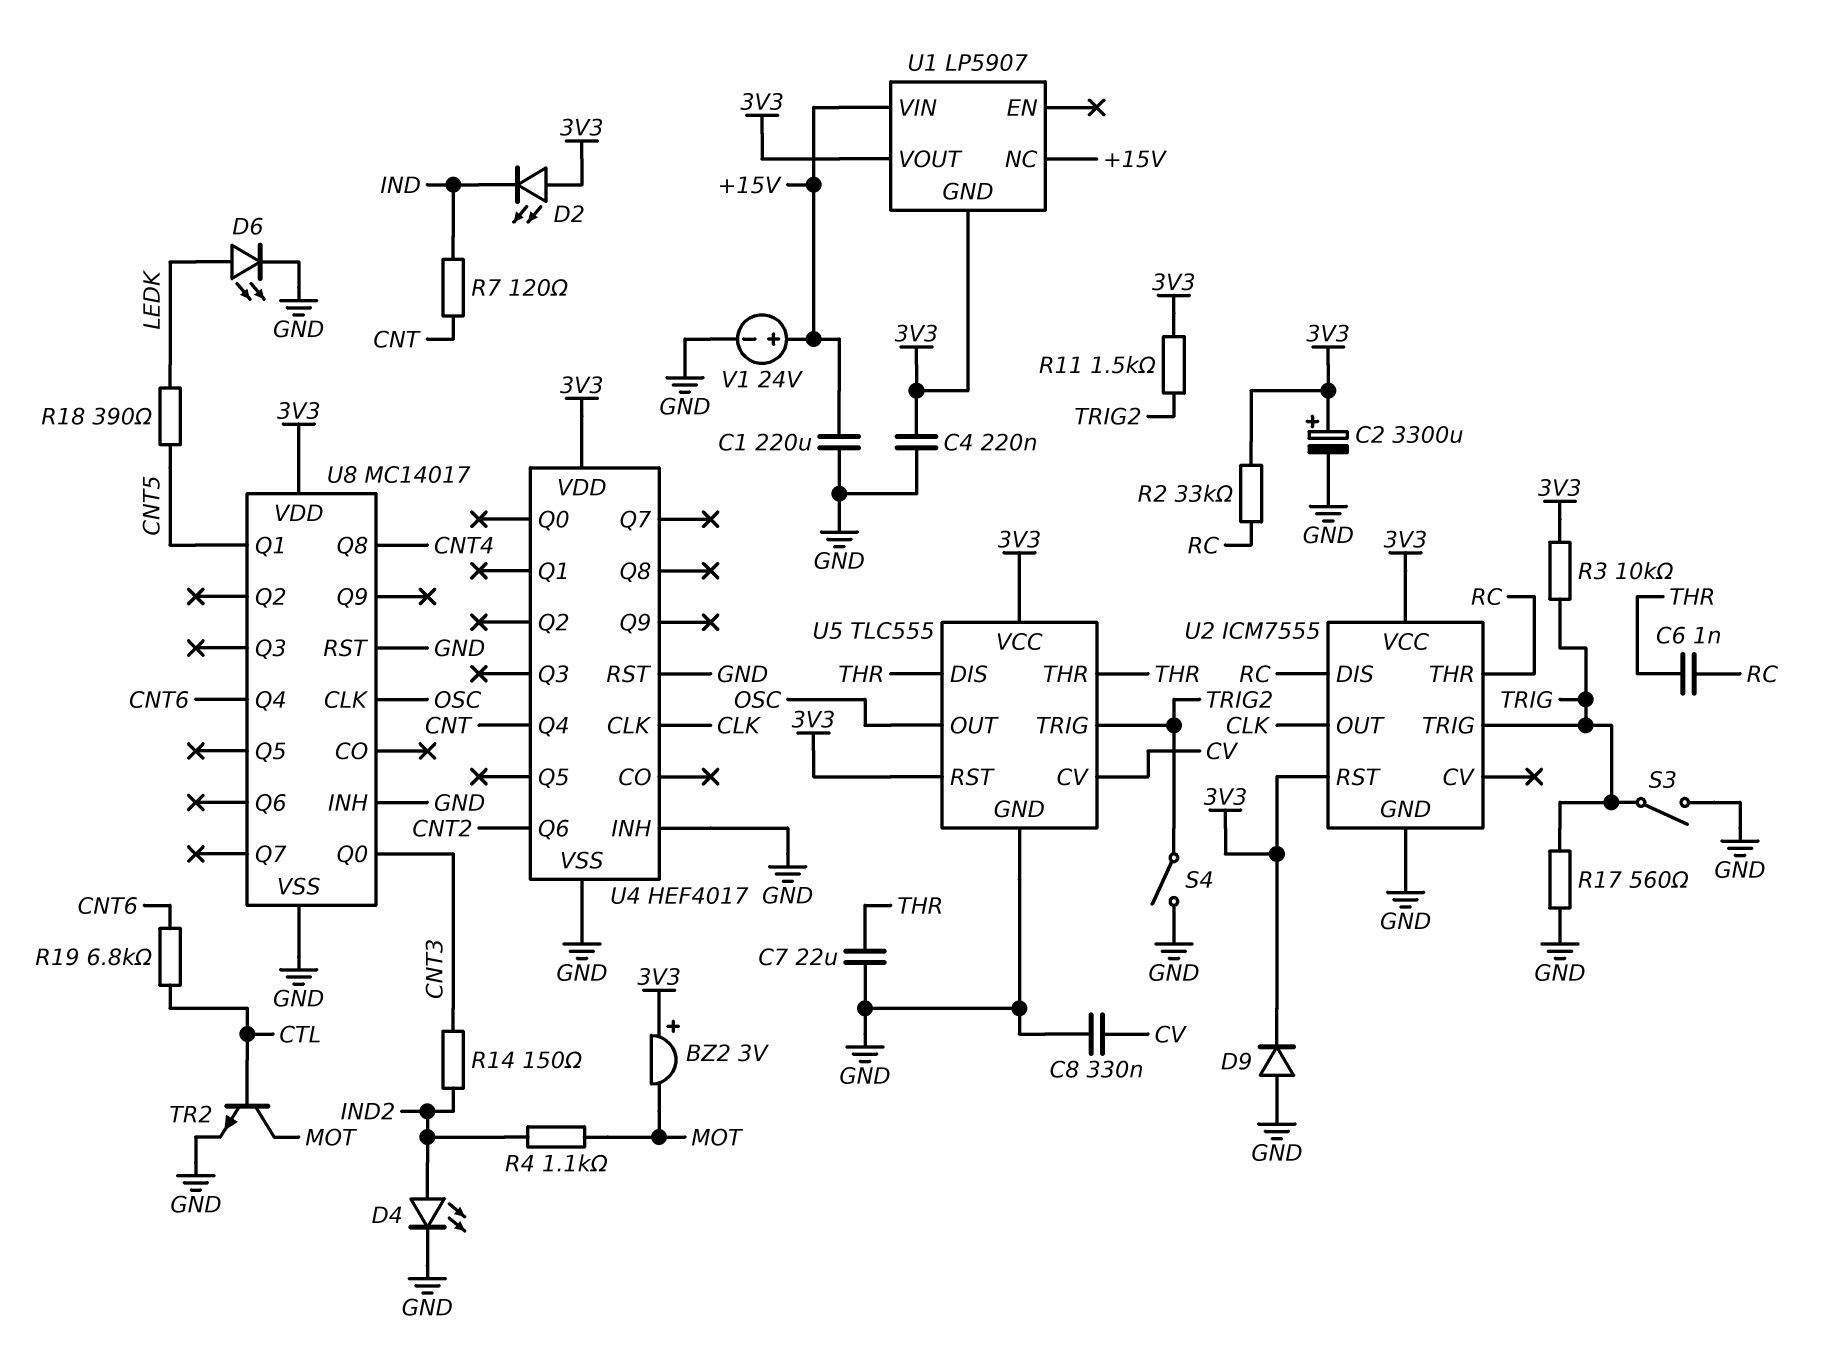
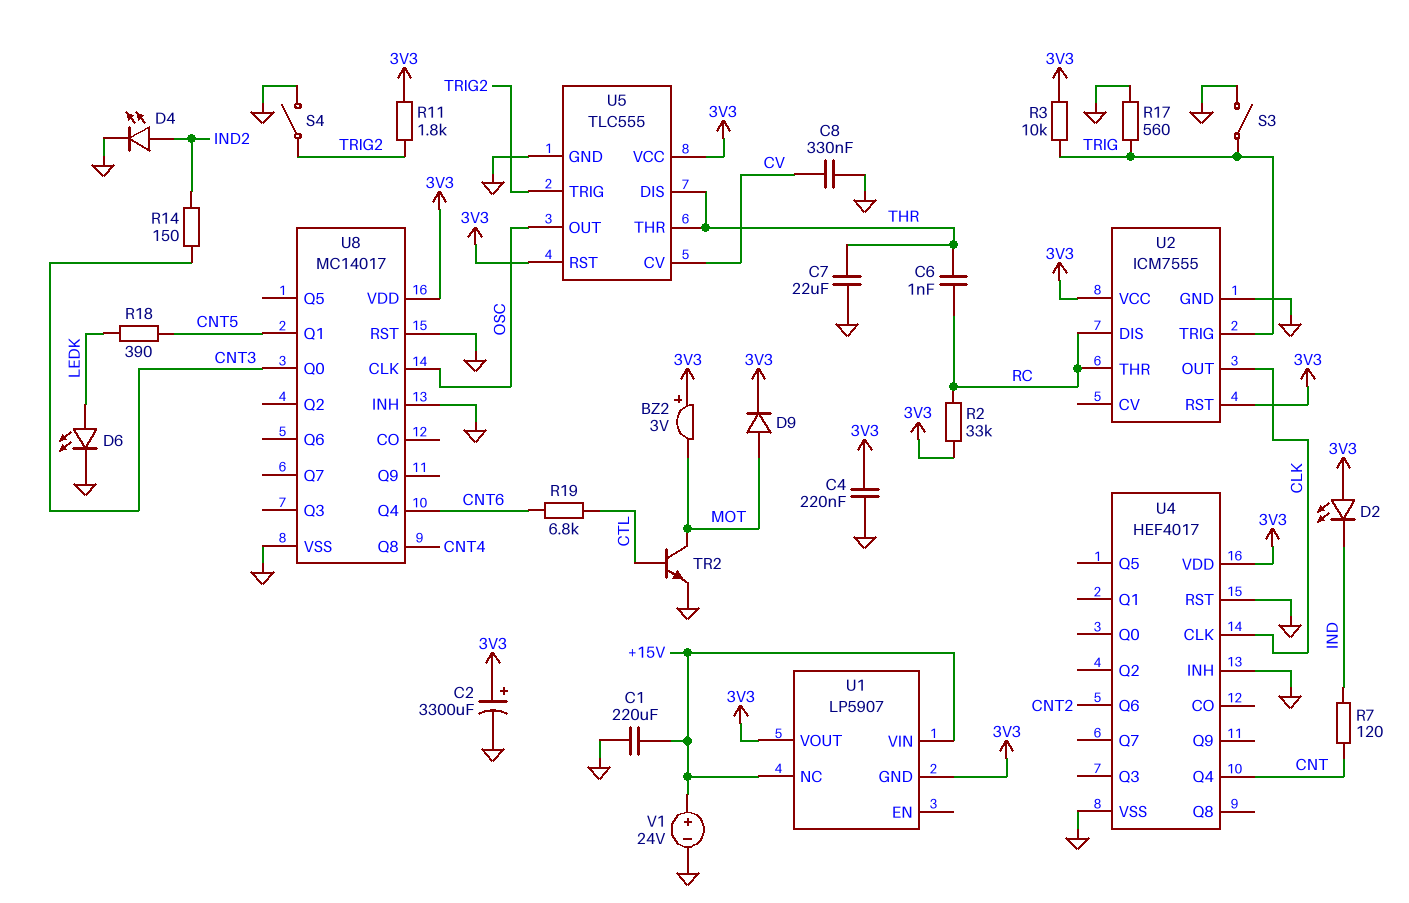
D9: diode (A GND, K 3V3) -> diode (A MOT, K 3V3)
R4: 1.1k (IND2, MOT) -> none
R11: 1.5k (3V3, TRIG2) -> 1.8k (3V3, TRIG2)

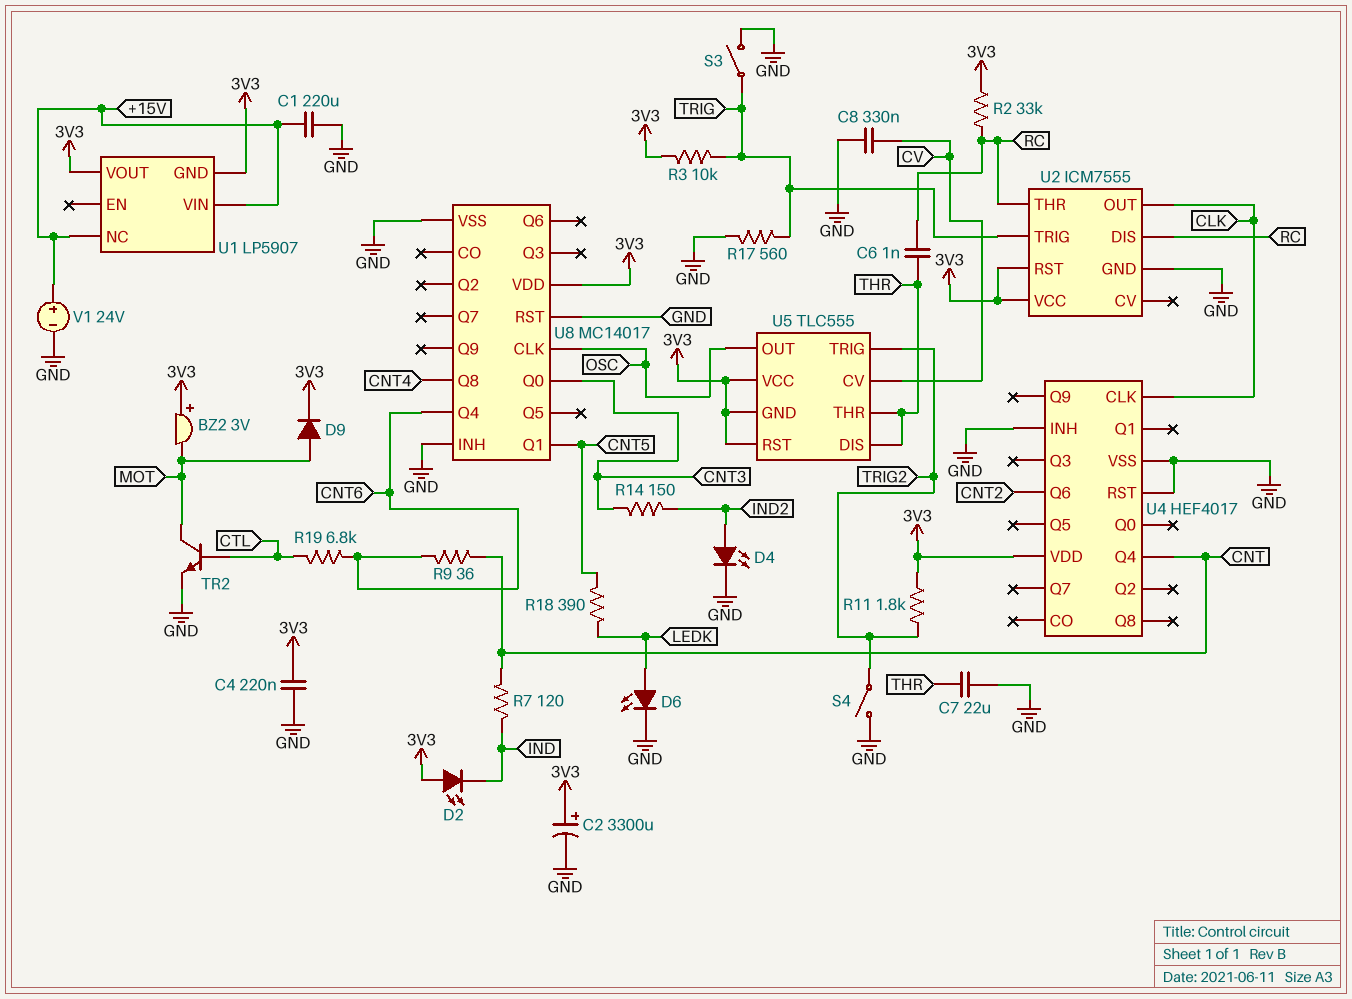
R9: none -> 36 (CNT, CNT6)
U5 pin GND: GND -> 3V3

